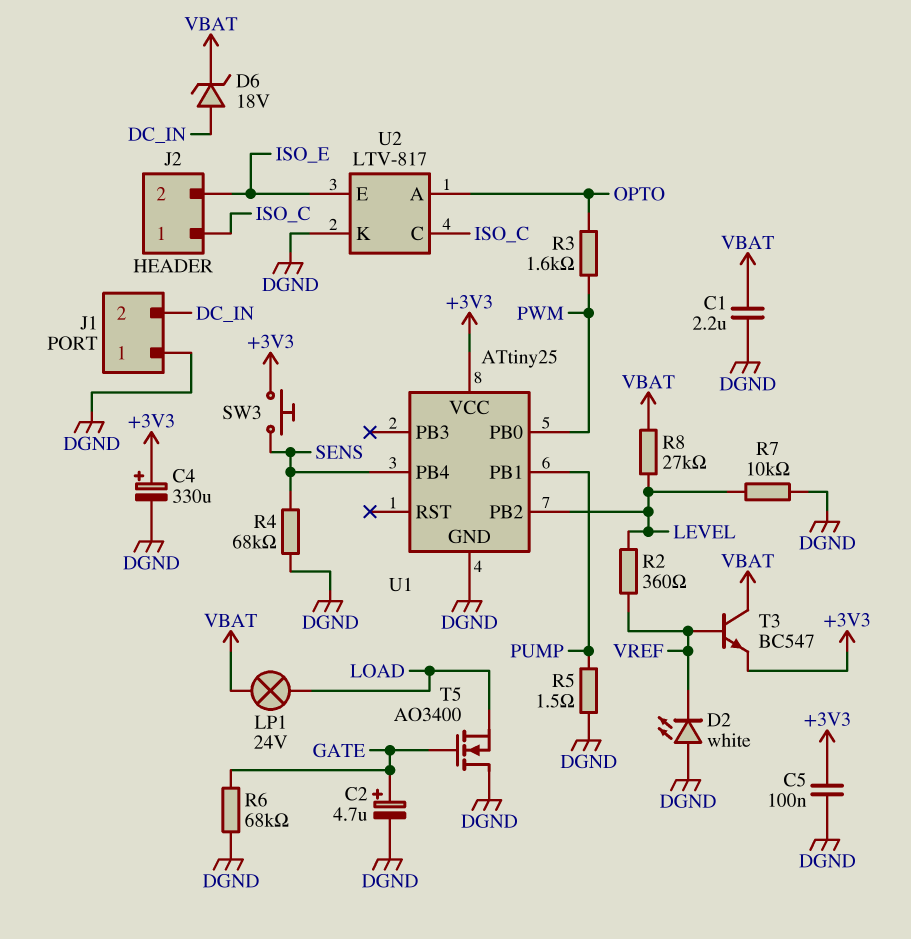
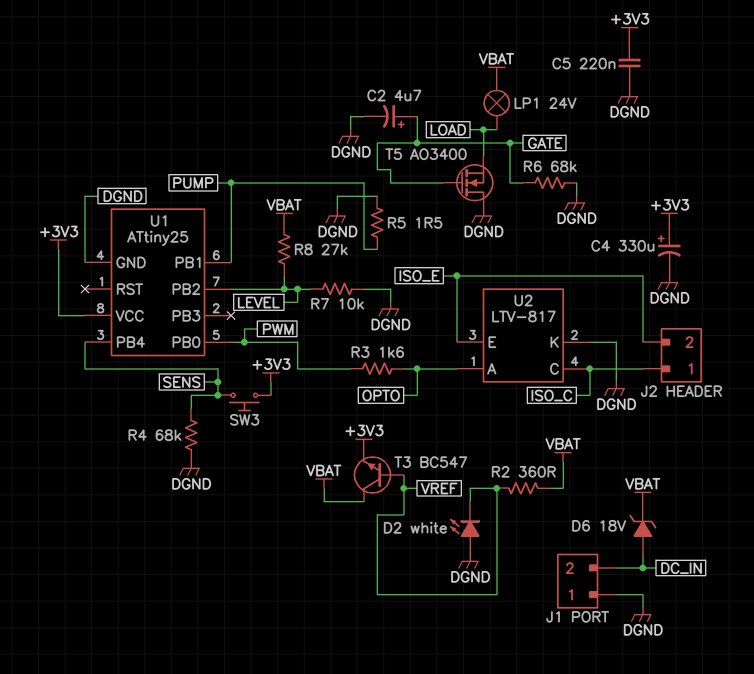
C1: 2.2uF (DGND, VBAT) -> none
C5: 100nF (+3V3, DGND) -> 220nF (+3V3, DGND)
R2: 360 (LEVEL, VREF) -> 360 (VBAT, VREF)

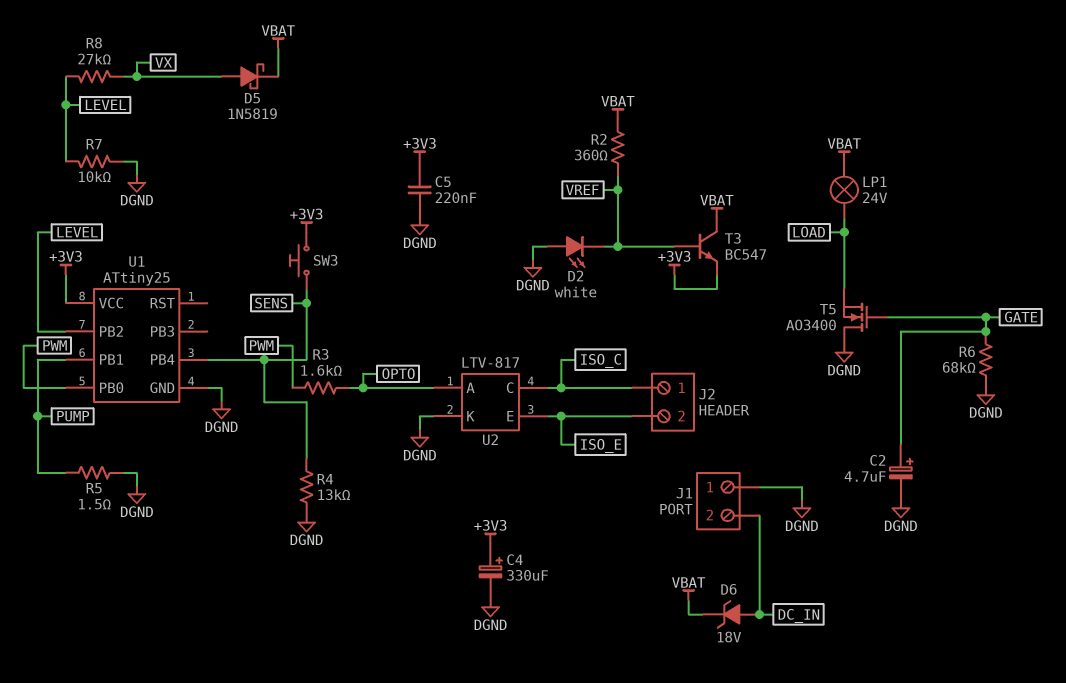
D5: none -> schottky 1N5819 (A VX, K VBAT)
R4: 68k (DGND, SENS) -> 13k (DGND, SENS)
R8: 27k (LEVEL, VBAT) -> 27k (LEVEL, VX)

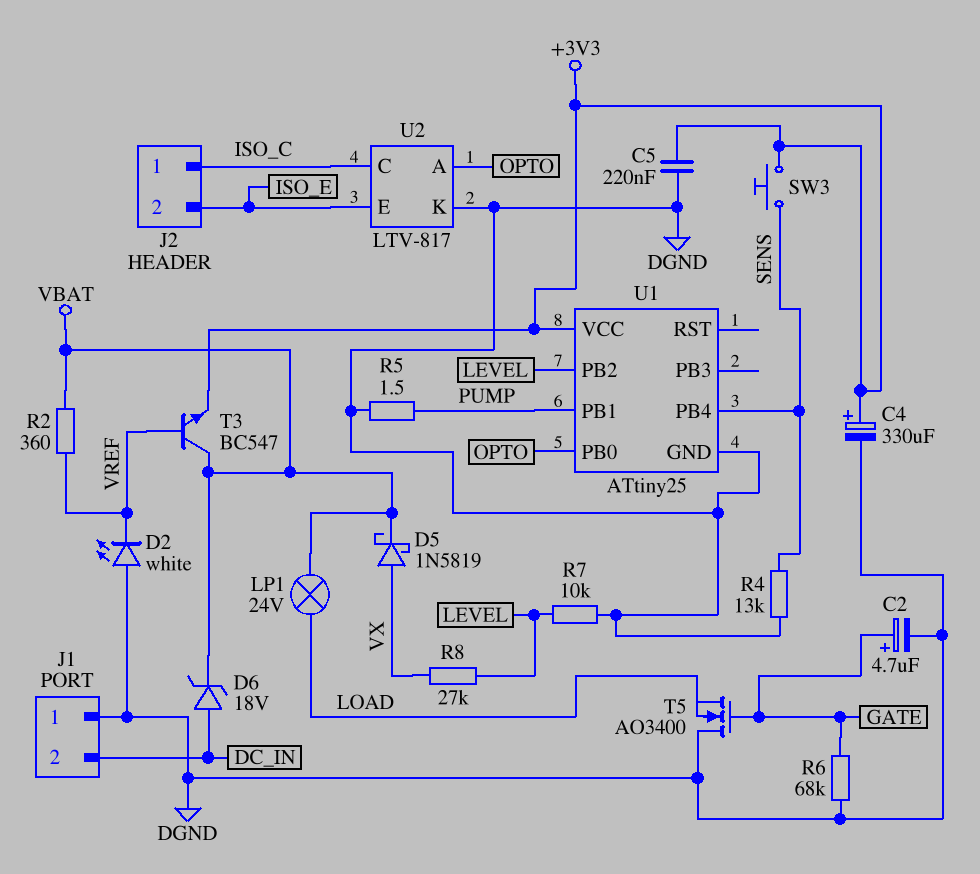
R3: 1.6k (OPTO, PWM) -> none
U1 pin PB0: PWM -> OPTO

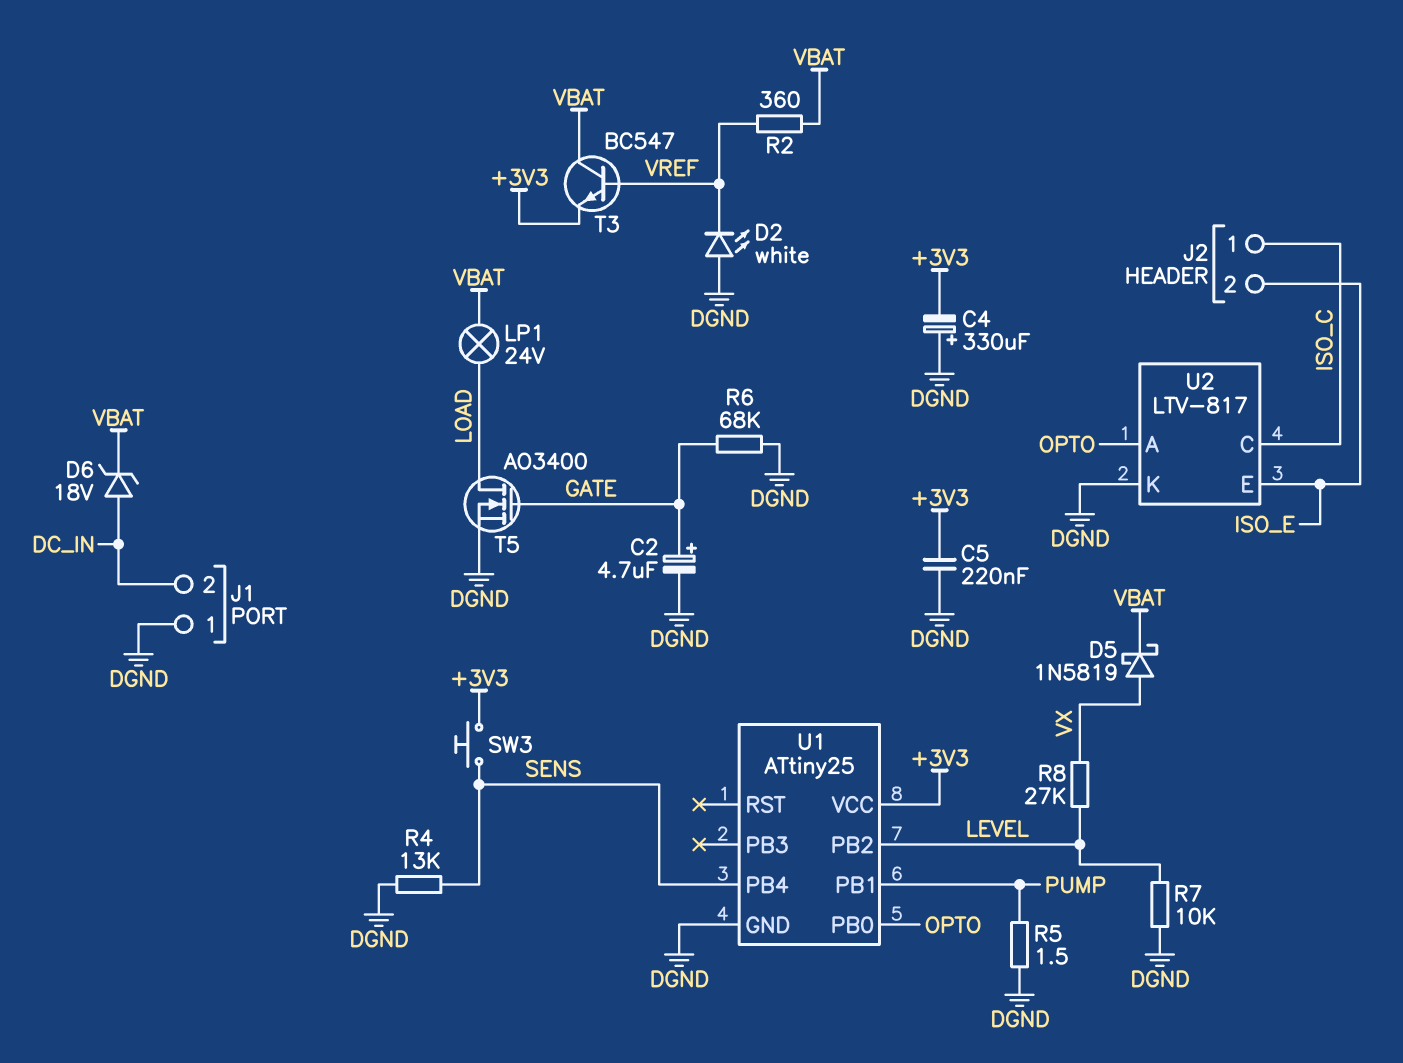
C4: 330uF (plus +3V3, minus DGND) -> 330uF (plus DGND, minus +3V3)
T5: NMOS AO3400 (G GATE, D DGND, S LOAD) -> NMOS AO3400 (G GATE, D LOAD, S DGND)

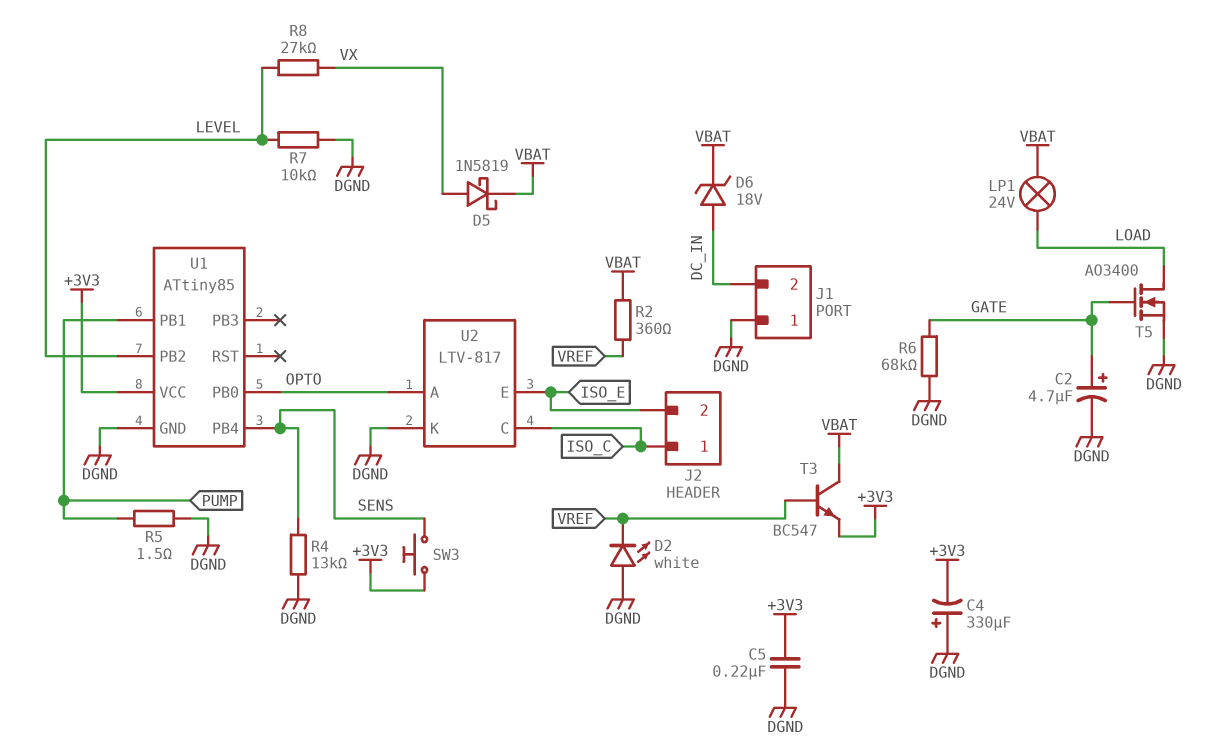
U1: ATtiny25 -> ATtiny85

